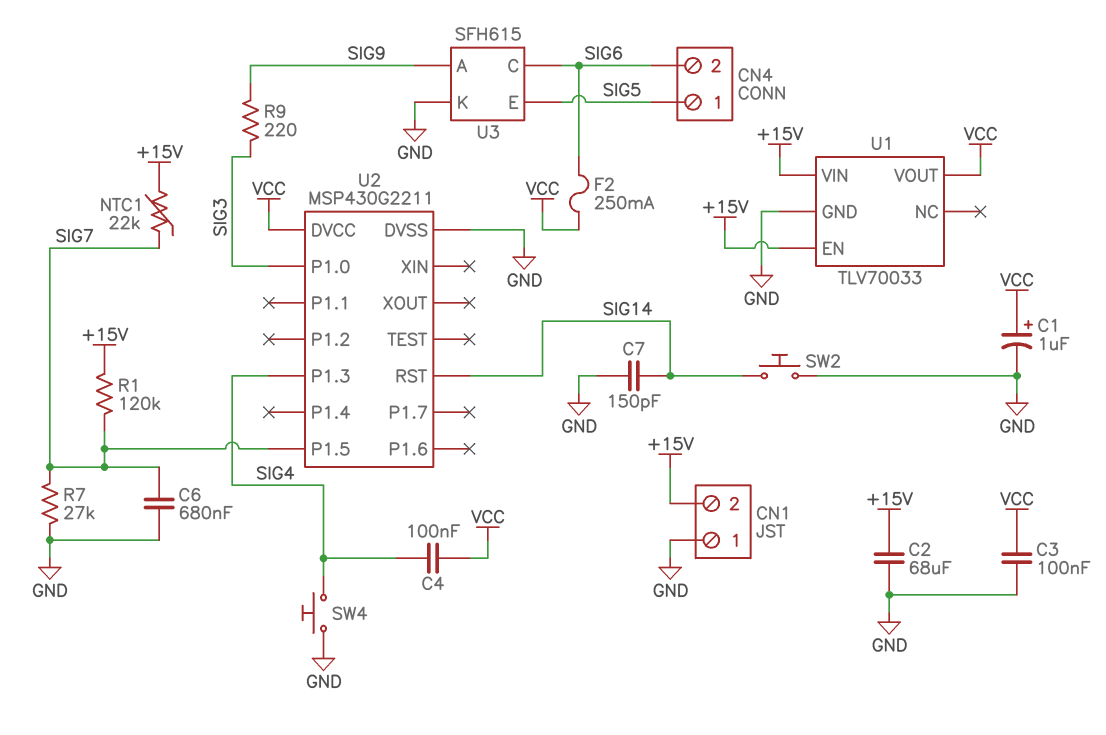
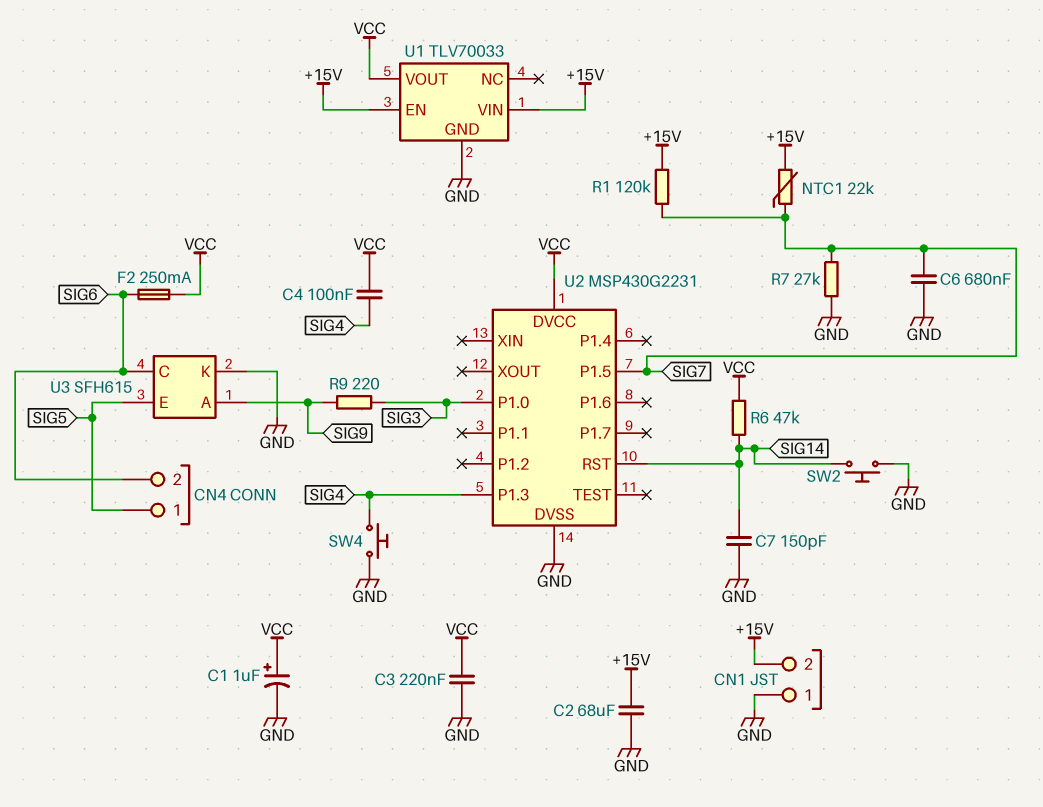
C3: 100nF (GND, VCC) -> 220nF (GND, VCC)
R6: none -> 47k (SIG14, VCC)
U2: MSP430G2211 -> MSP430G2231

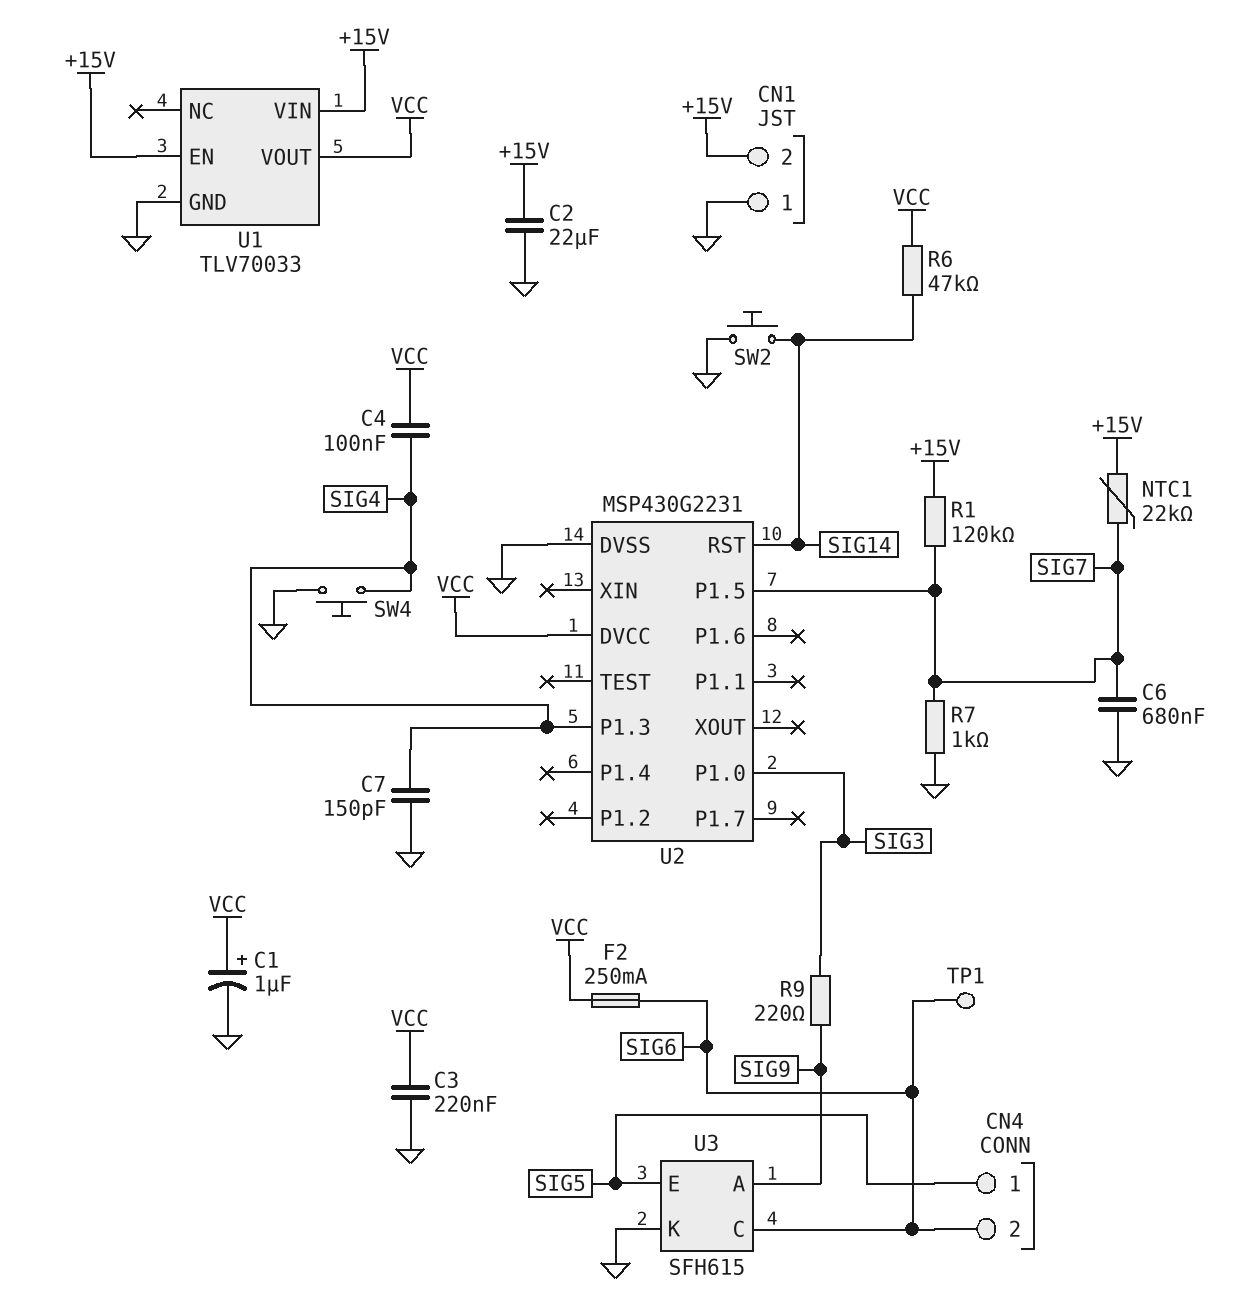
C2: 68uF (+15V, GND) -> 22uF (+15V, GND)
C7: 150pF (GND, SIG14) -> 150pF (GND, SIG4)
R7: 27k (GND, SIG7) -> 1k (GND, SIG7)
TP1: none -> test point (SIG6)

